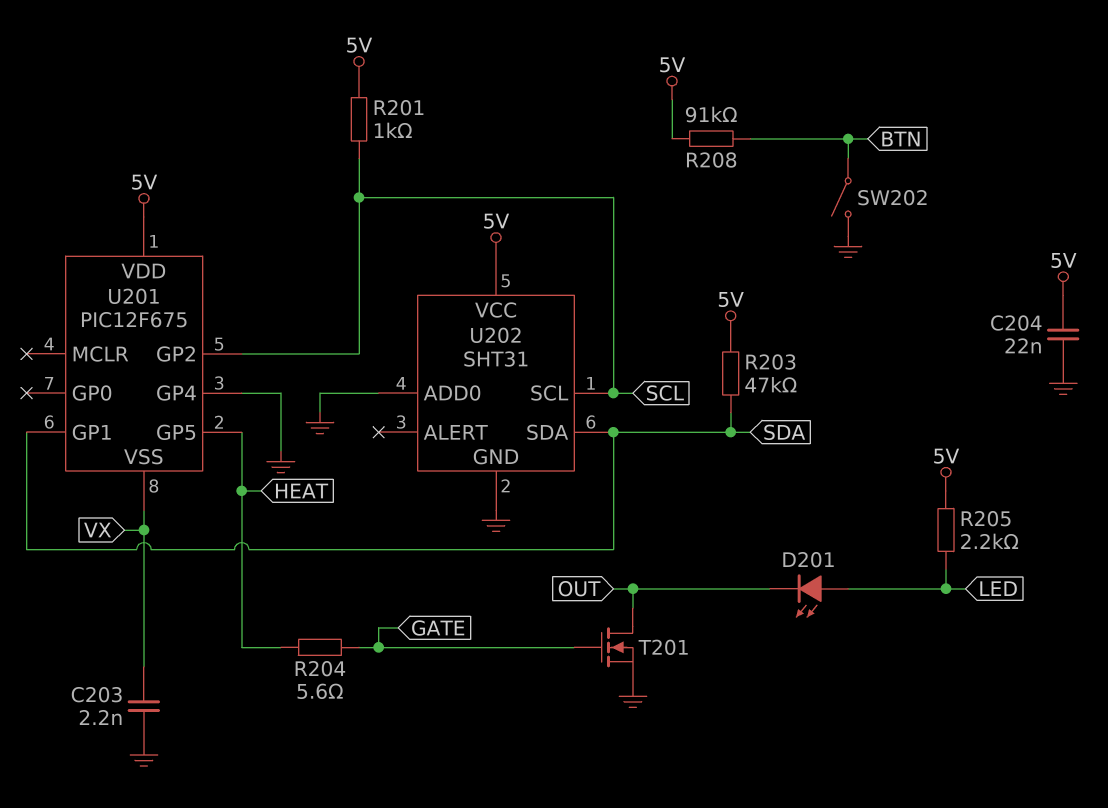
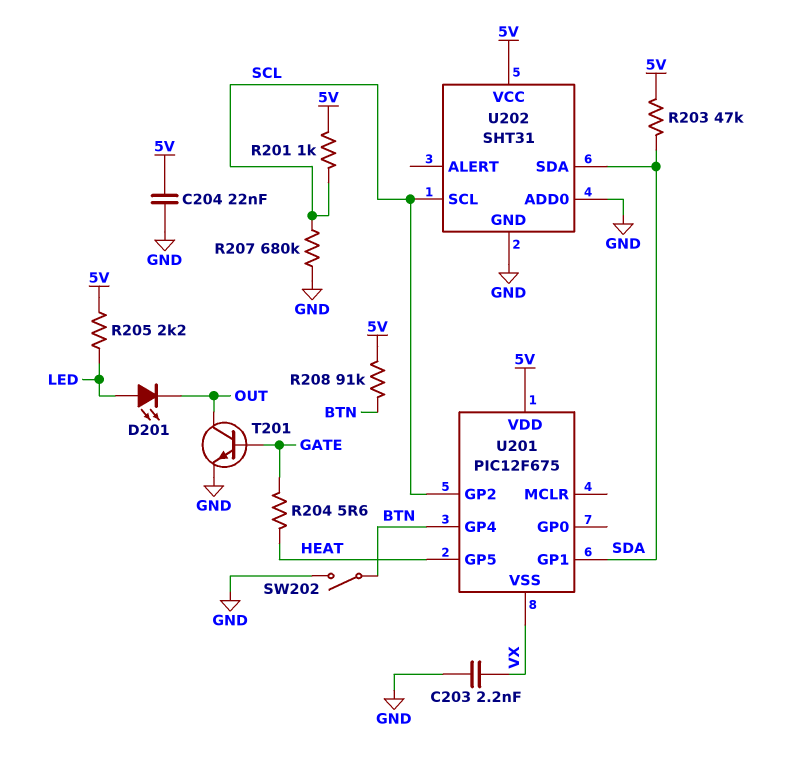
R207: none -> 680k (GND, SCL)
T201: NMOS (G GATE, D OUT, S GND) -> NPN (B GATE, C OUT, E GND)
U201 pin GP4: GND -> BTN

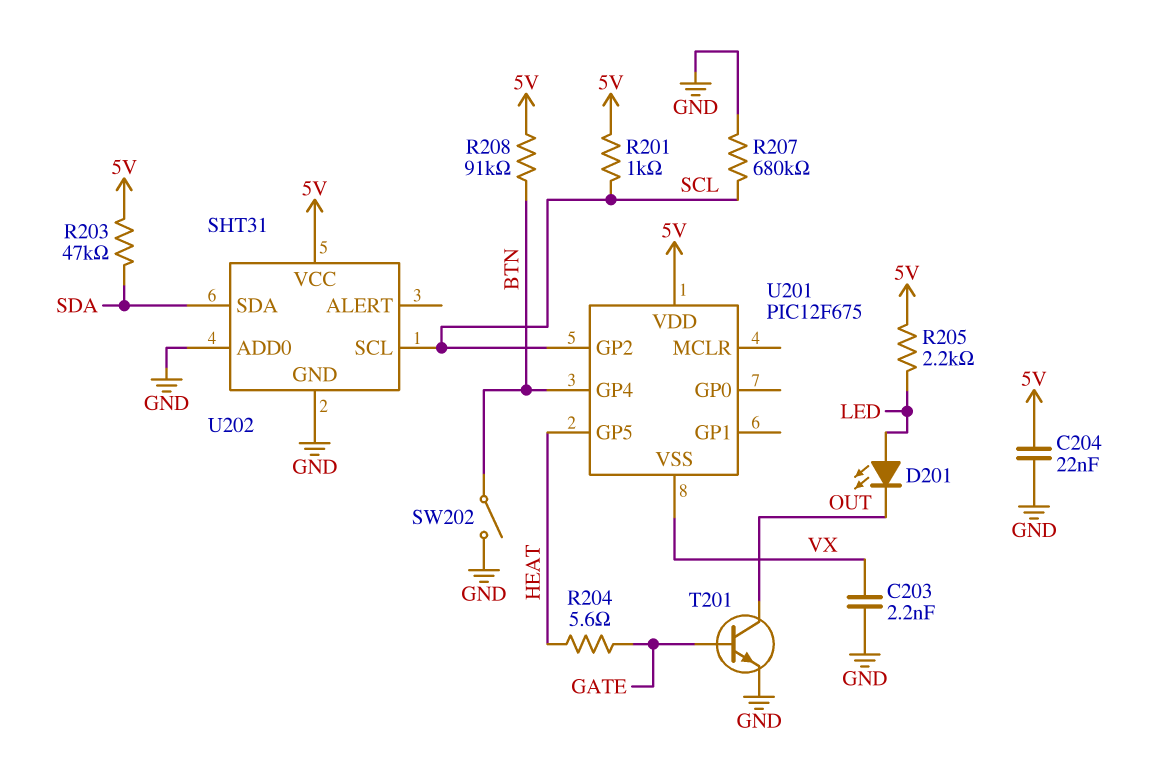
U201 pin GP1: SDA -> none

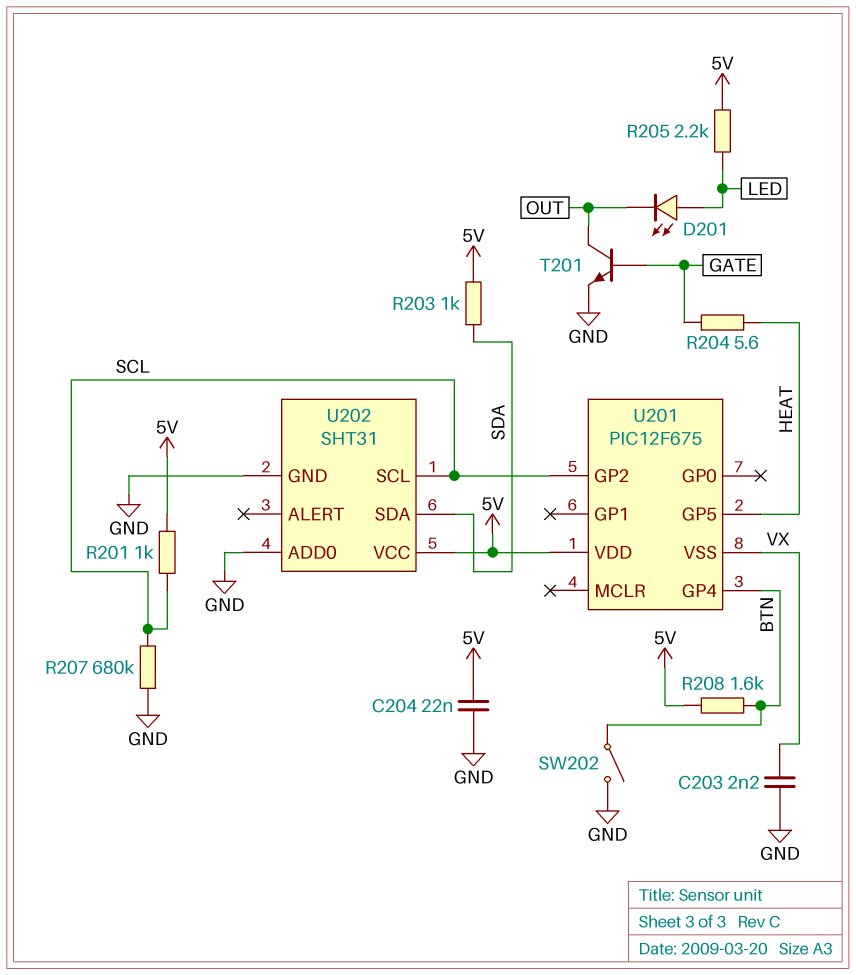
R203: 47k (5V, SDA) -> 1k (5V, SDA)
R208: 91k (5V, BTN) -> 1.6k (5V, BTN)

